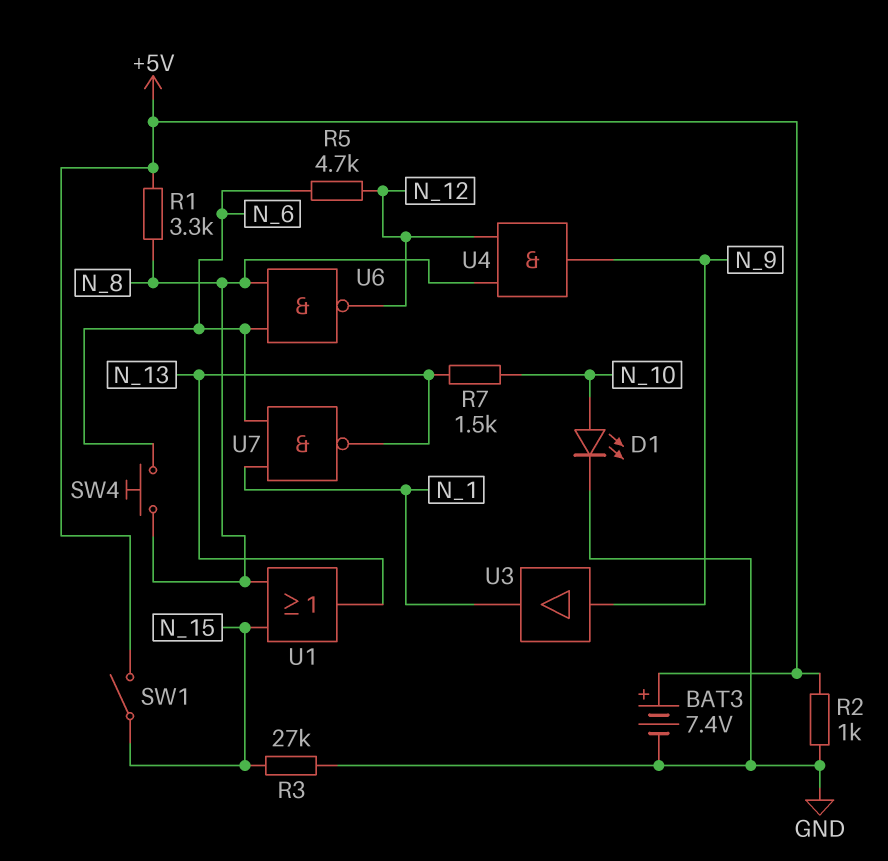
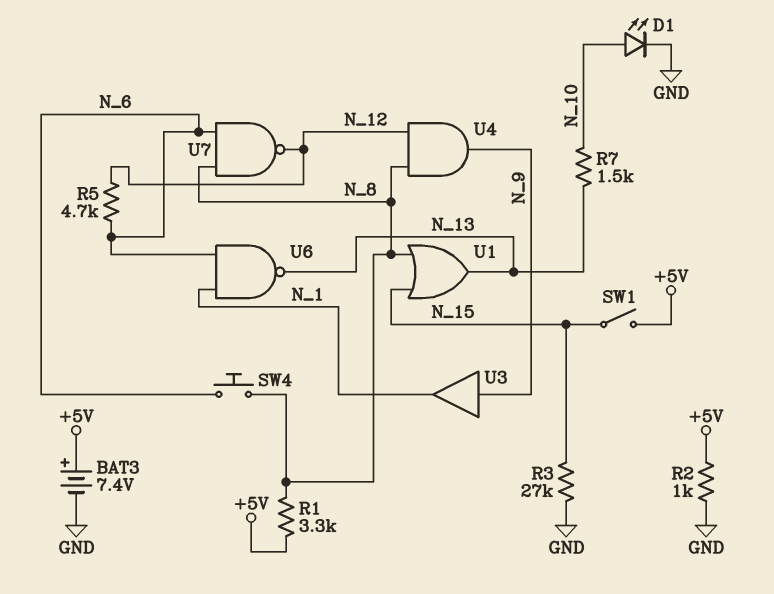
U6: NAND (in N_6, in N_8, out N_12) -> NAND (in N_1, in N_6, out N_13)
U7: NAND (in N_1, in N_6, out N_13) -> NAND (in N_6, in N_8, out N_12)

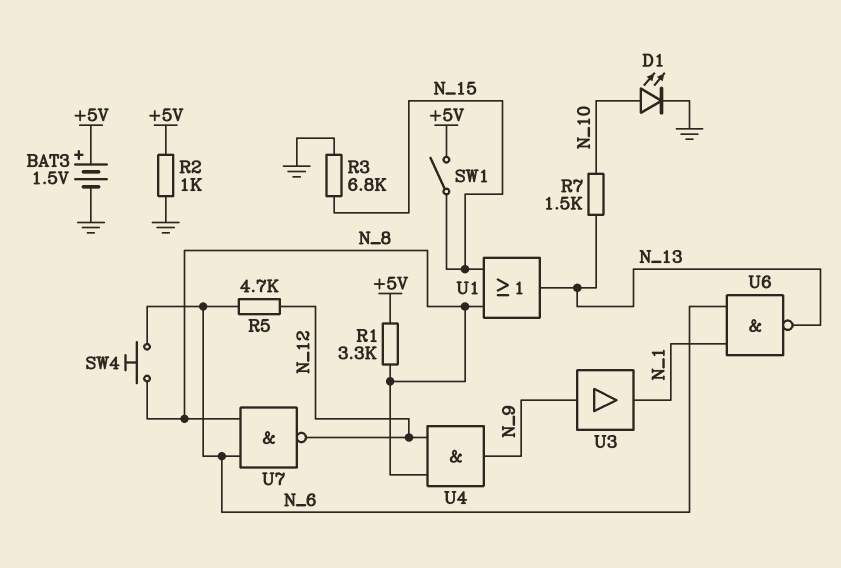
BAT3: 7.4V (plus +5V, minus GND) -> 1.5V (plus +5V, minus GND)
R3: 27k (GND, N_15) -> 6.8k (GND, N_15)

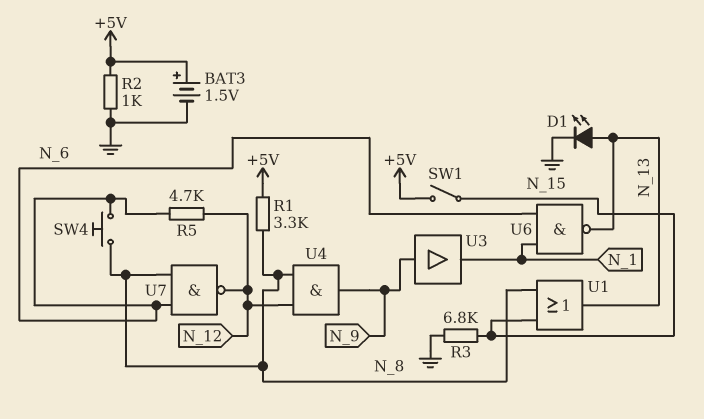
D1: LED (A N_10, K GND) -> LED (A N_13, K GND)
R7: 1.5k (N_10, N_13) -> none

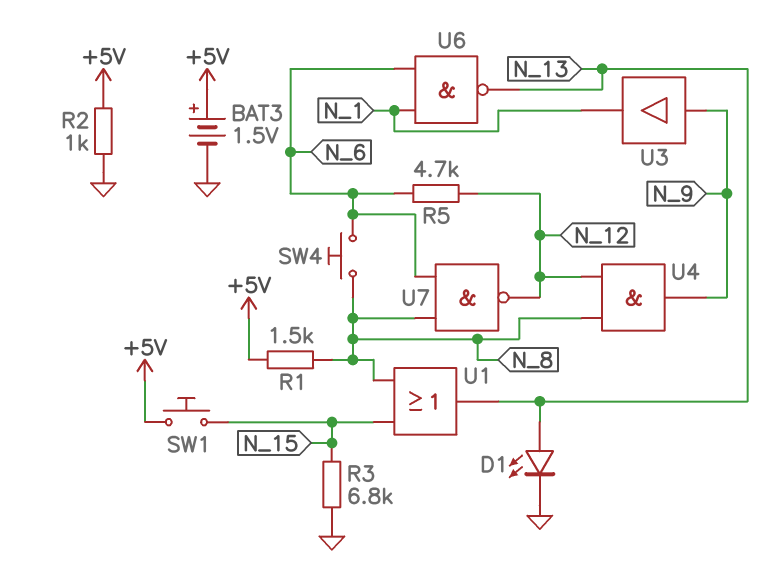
R1: 3.3k (+5V, N_8) -> 1.5k (+5V, N_8)
SW1: switch (+5V, N_15) -> button (+5V, N_15)

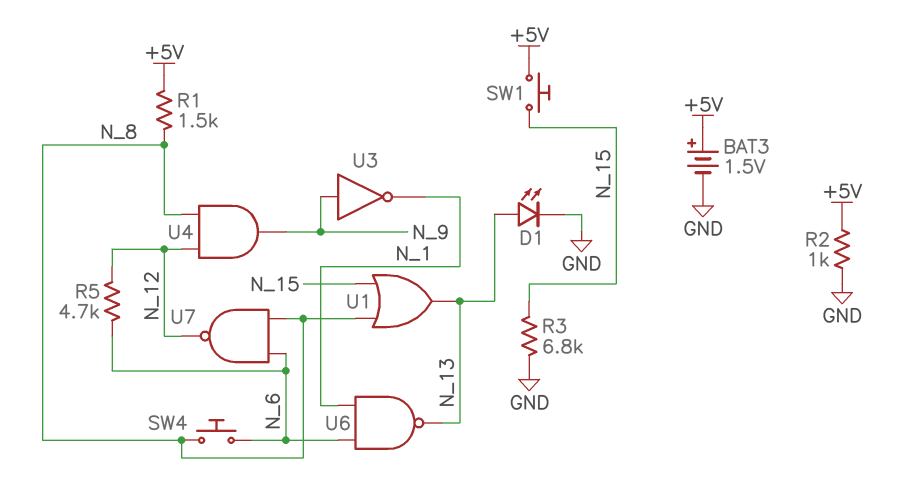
U3: buffer (in N_9, out N_1) -> NOT (in N_9, out N_1)

